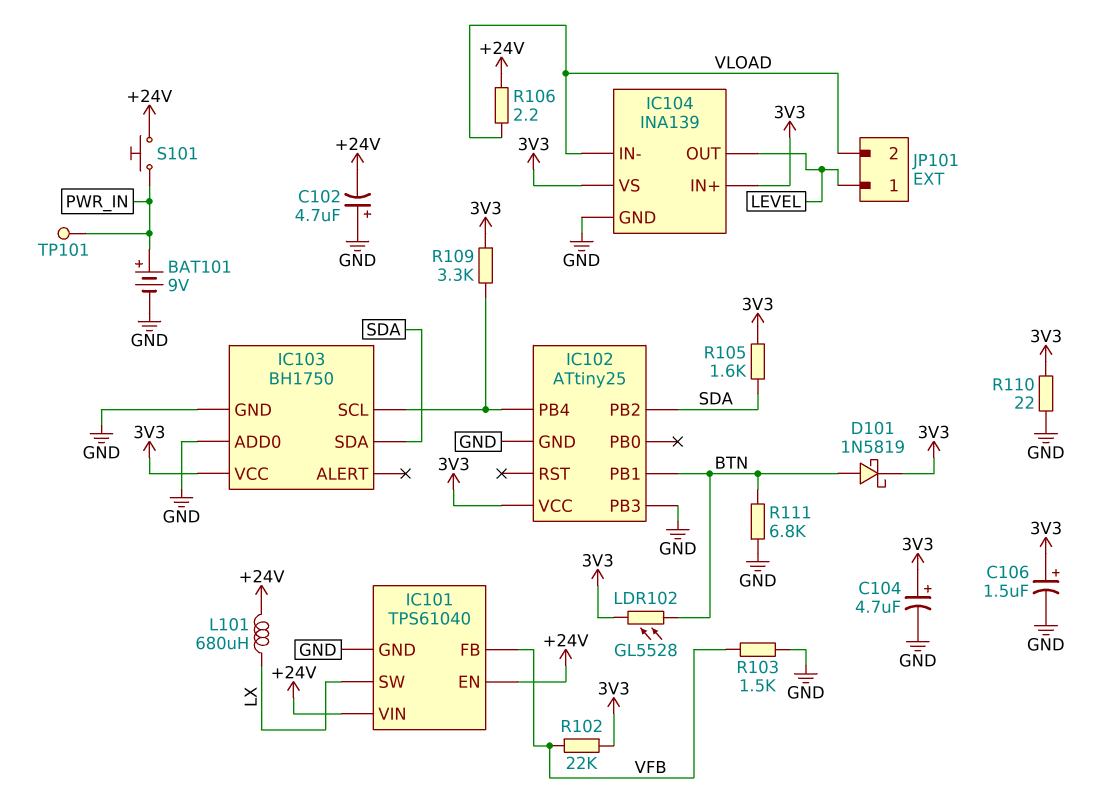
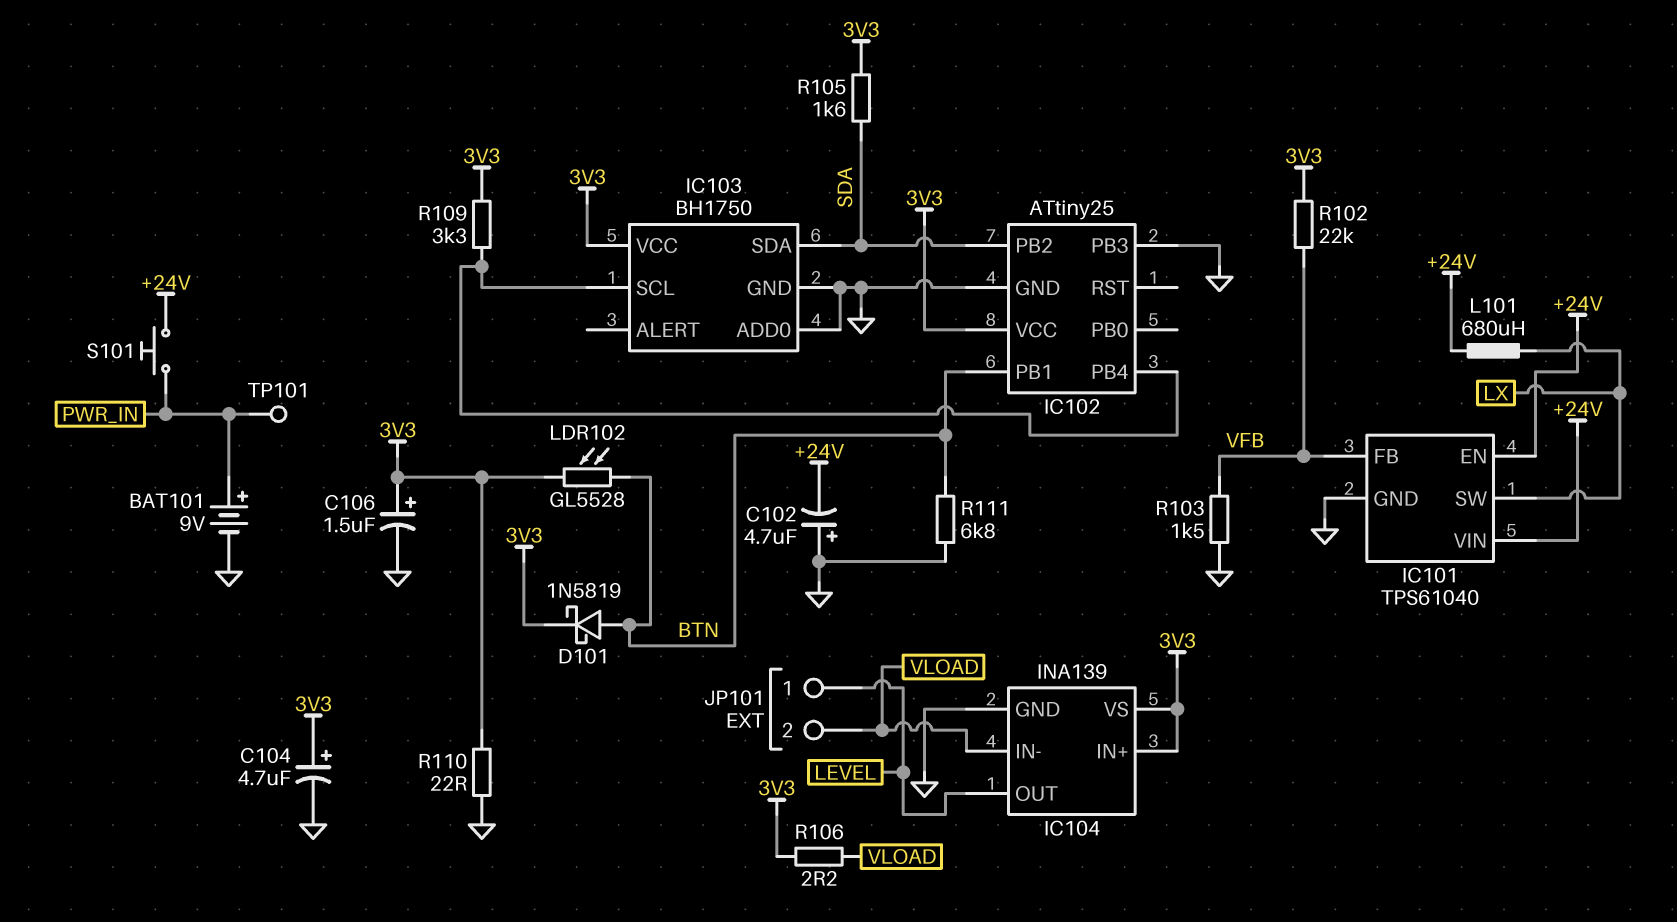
R106: 2.2 (+24V, VLOAD) -> 2.2 (3V3, VLOAD)

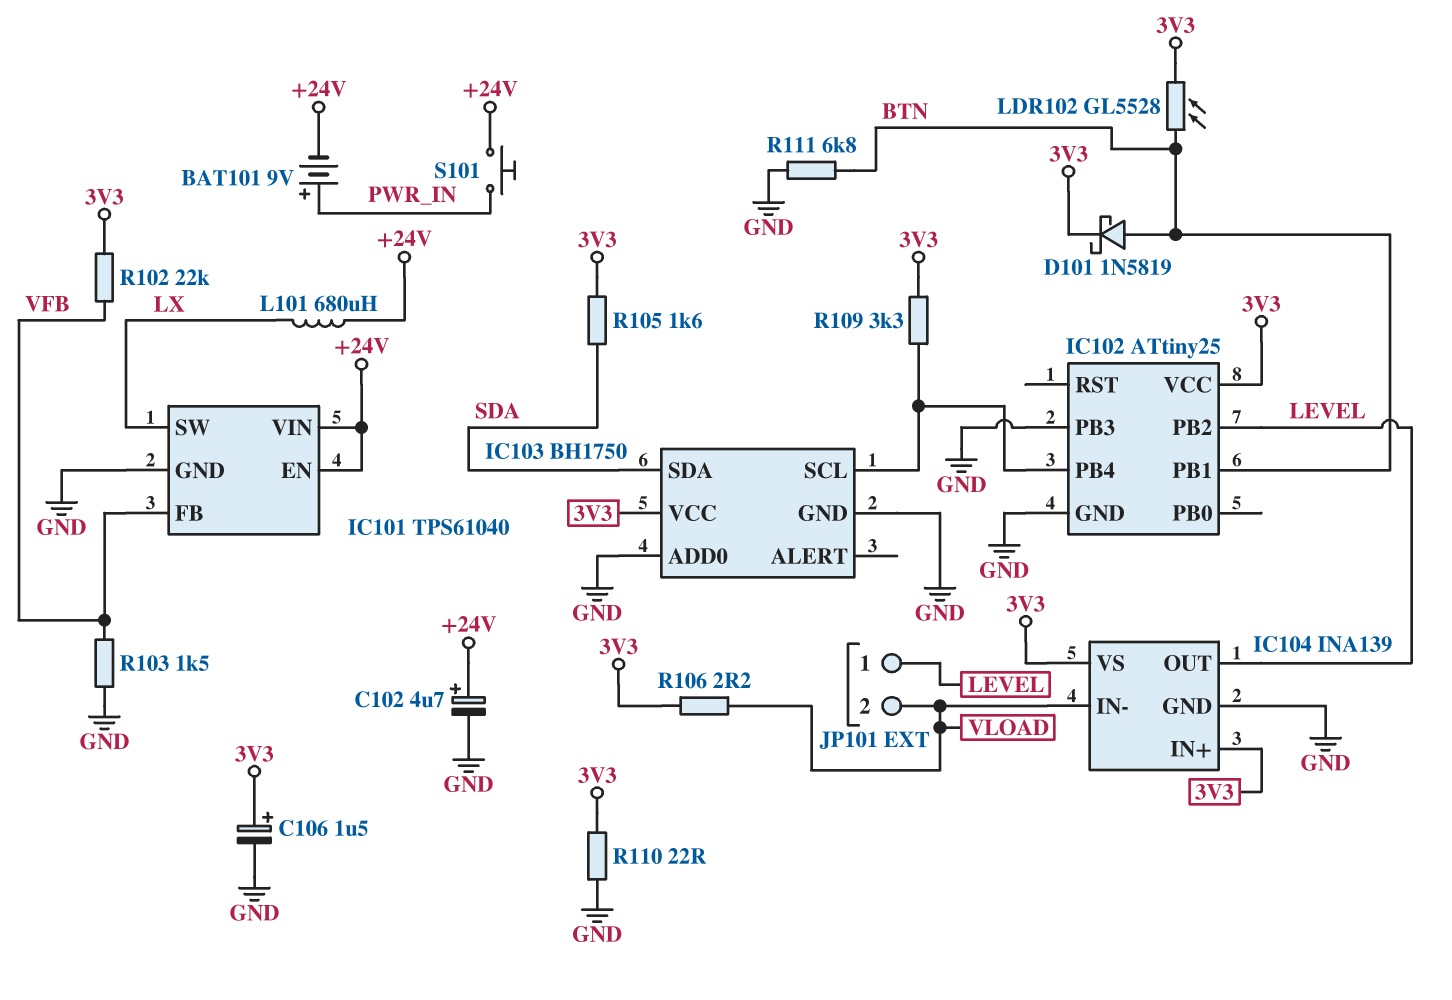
BAT101: 9V (plus PWR_IN, minus GND) -> 9V (plus PWR_IN, minus +24V)
C102: 4.7uF (plus GND, minus +24V) -> 4.7uF (plus +24V, minus GND)
C104: 4.7uF (plus 3V3, minus GND) -> none
IC102 pin PB2: SDA -> LEVEL
TP101: test point (PWR_IN) -> none

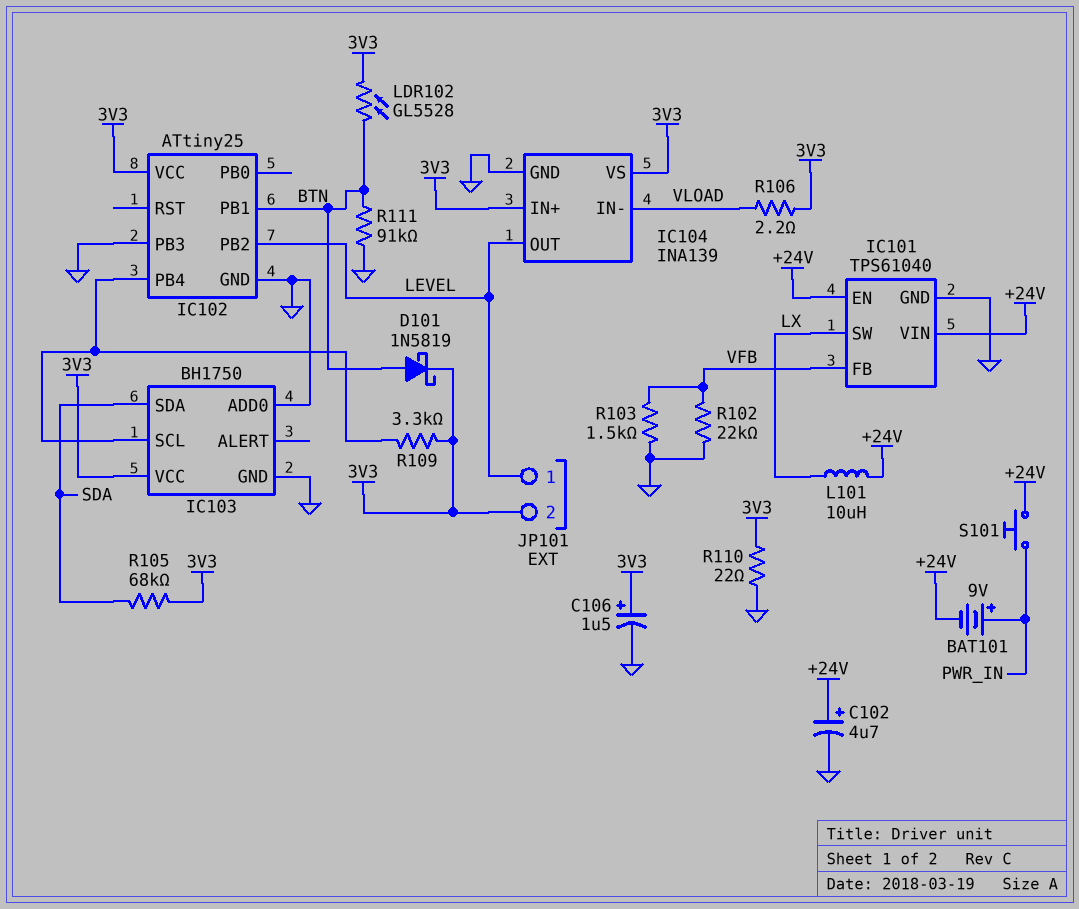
JP101 pin 2: VLOAD -> 3V3
L101: 680uH (+24V, LX) -> 10uH (+24V, LX)
R102: 22k (3V3, VFB) -> 22k (GND, VFB)
R105: 1.6k (3V3, SDA) -> 68k (3V3, SDA)
R111: 6.8k (BTN, GND) -> 91k (BTN, GND)

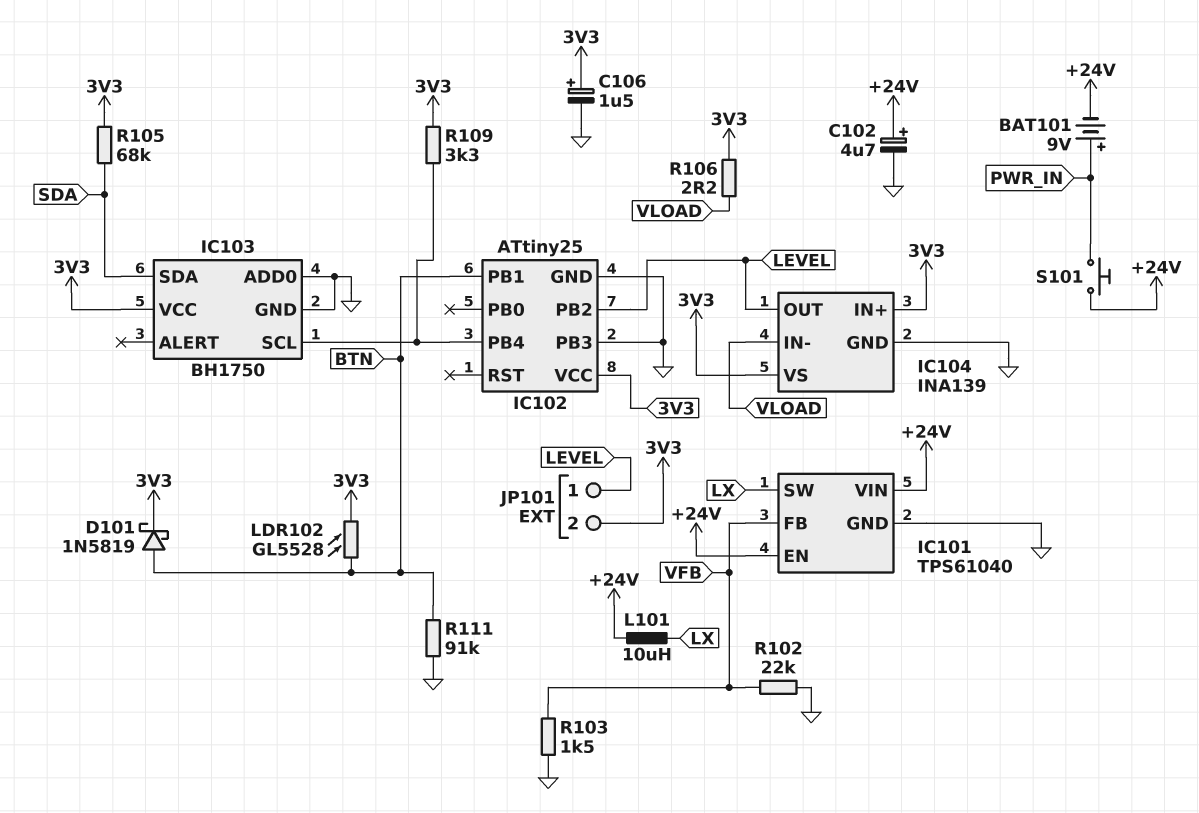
R110: 22 (3V3, GND) -> none

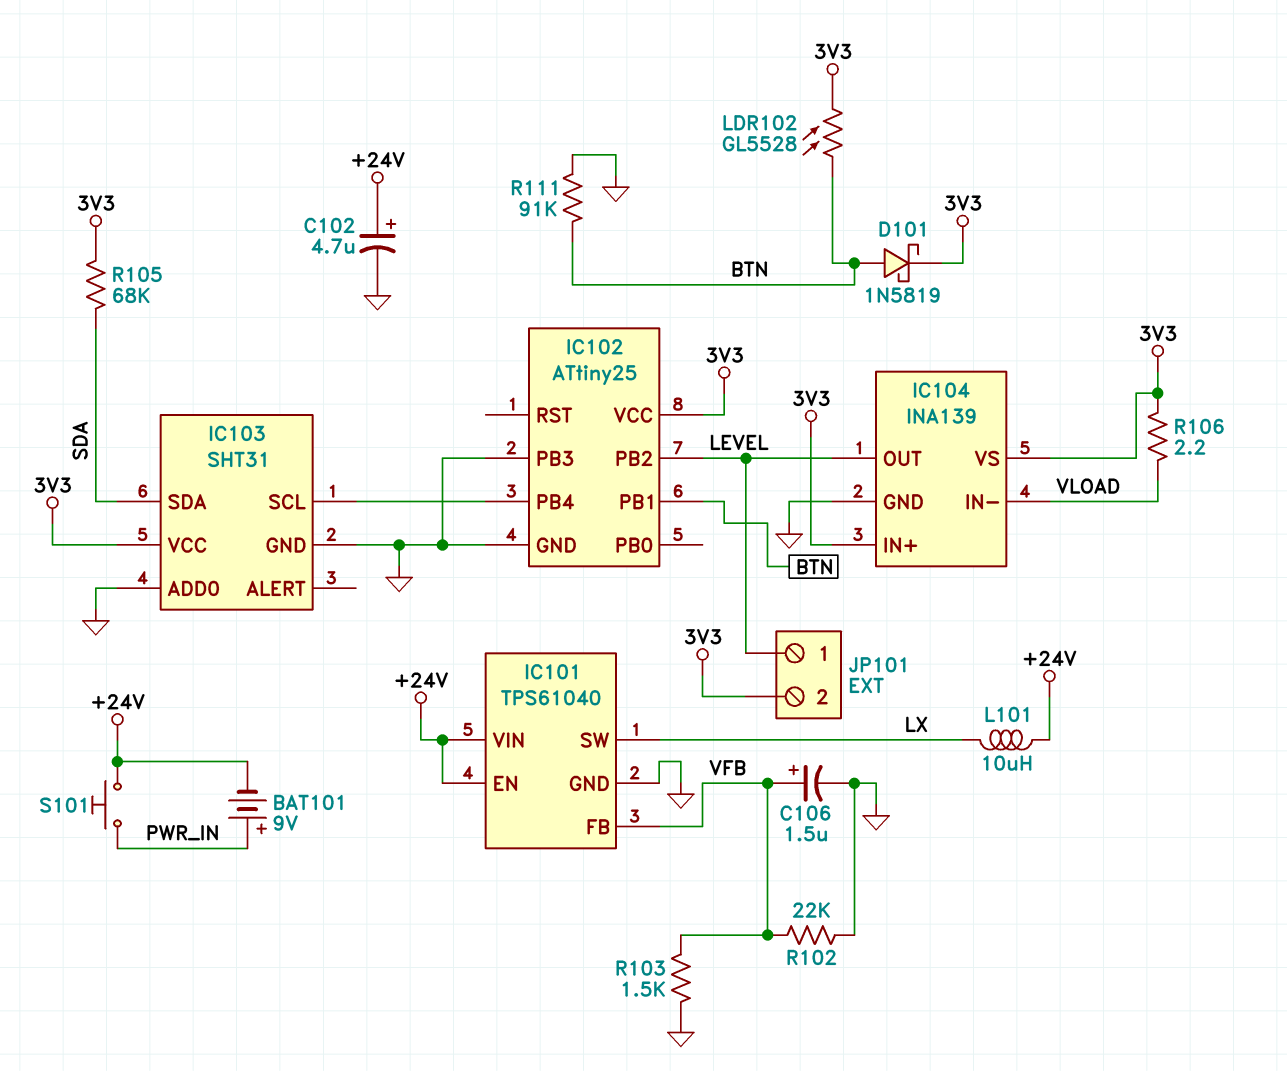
C106: 1.5uF (plus 3V3, minus GND) -> 1.5uF (plus VFB, minus GND)
IC103: BH1750 -> SHT31
R109: 3.3k (3V3, IC102/PB4) -> none

